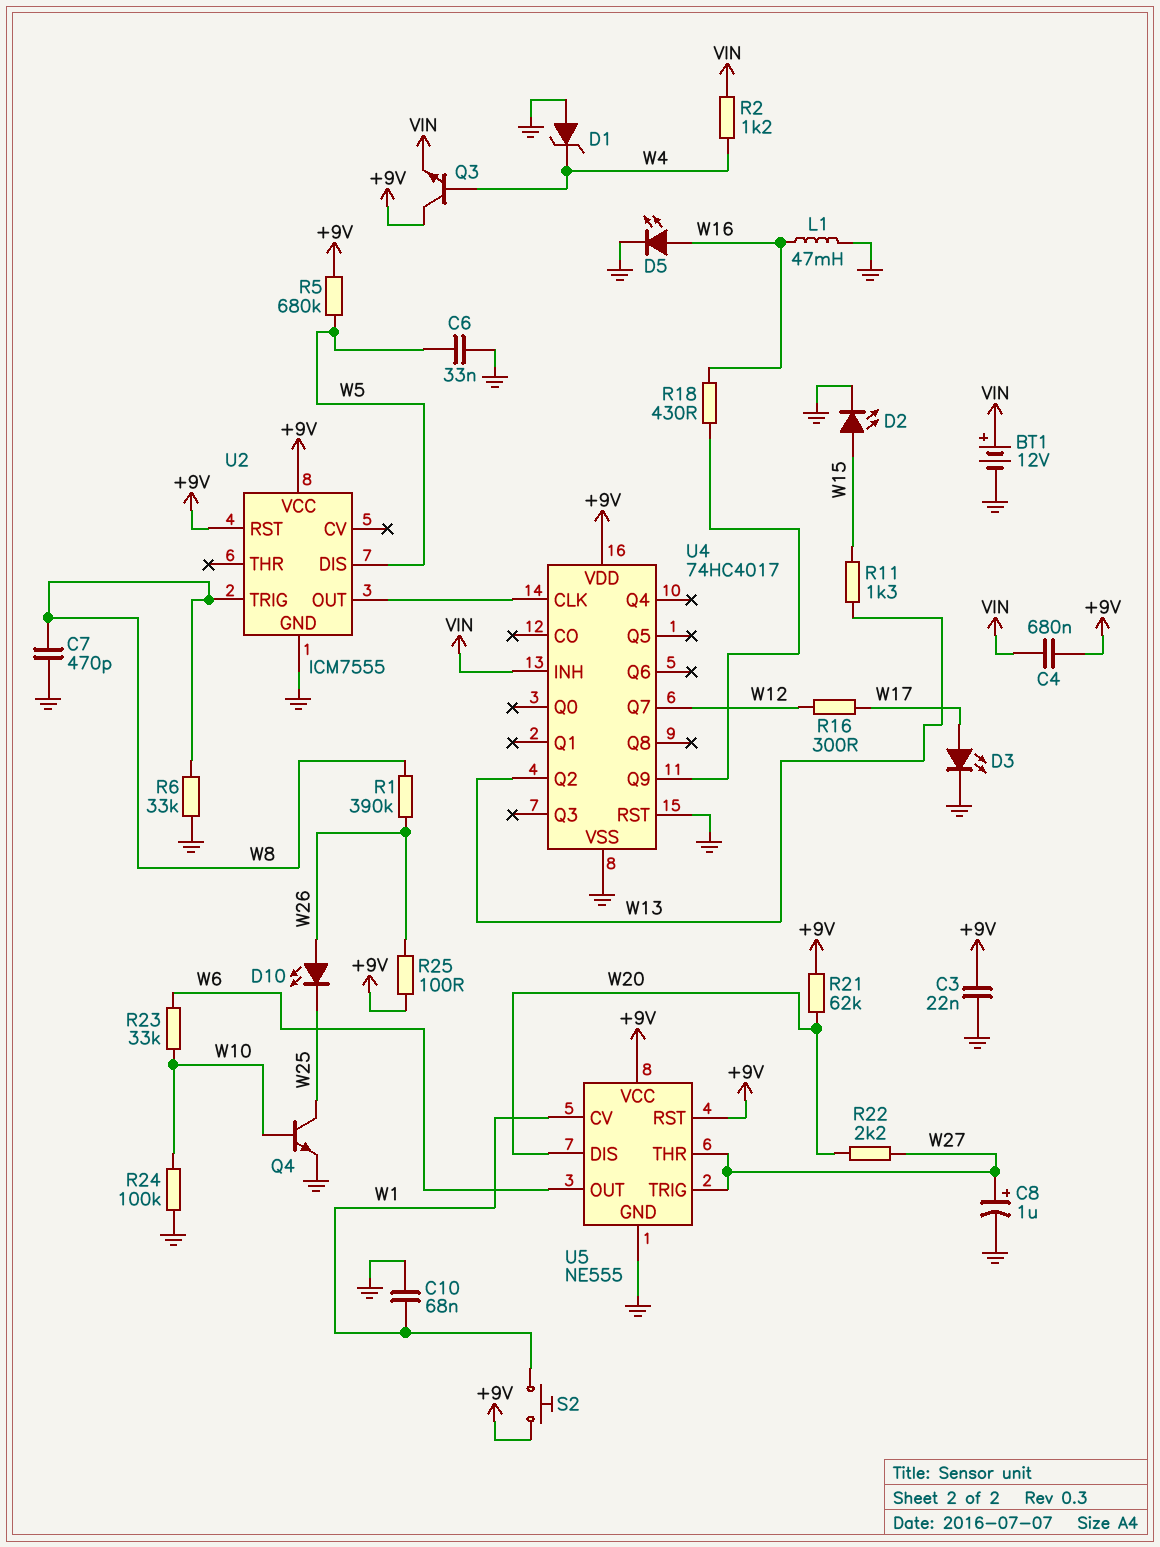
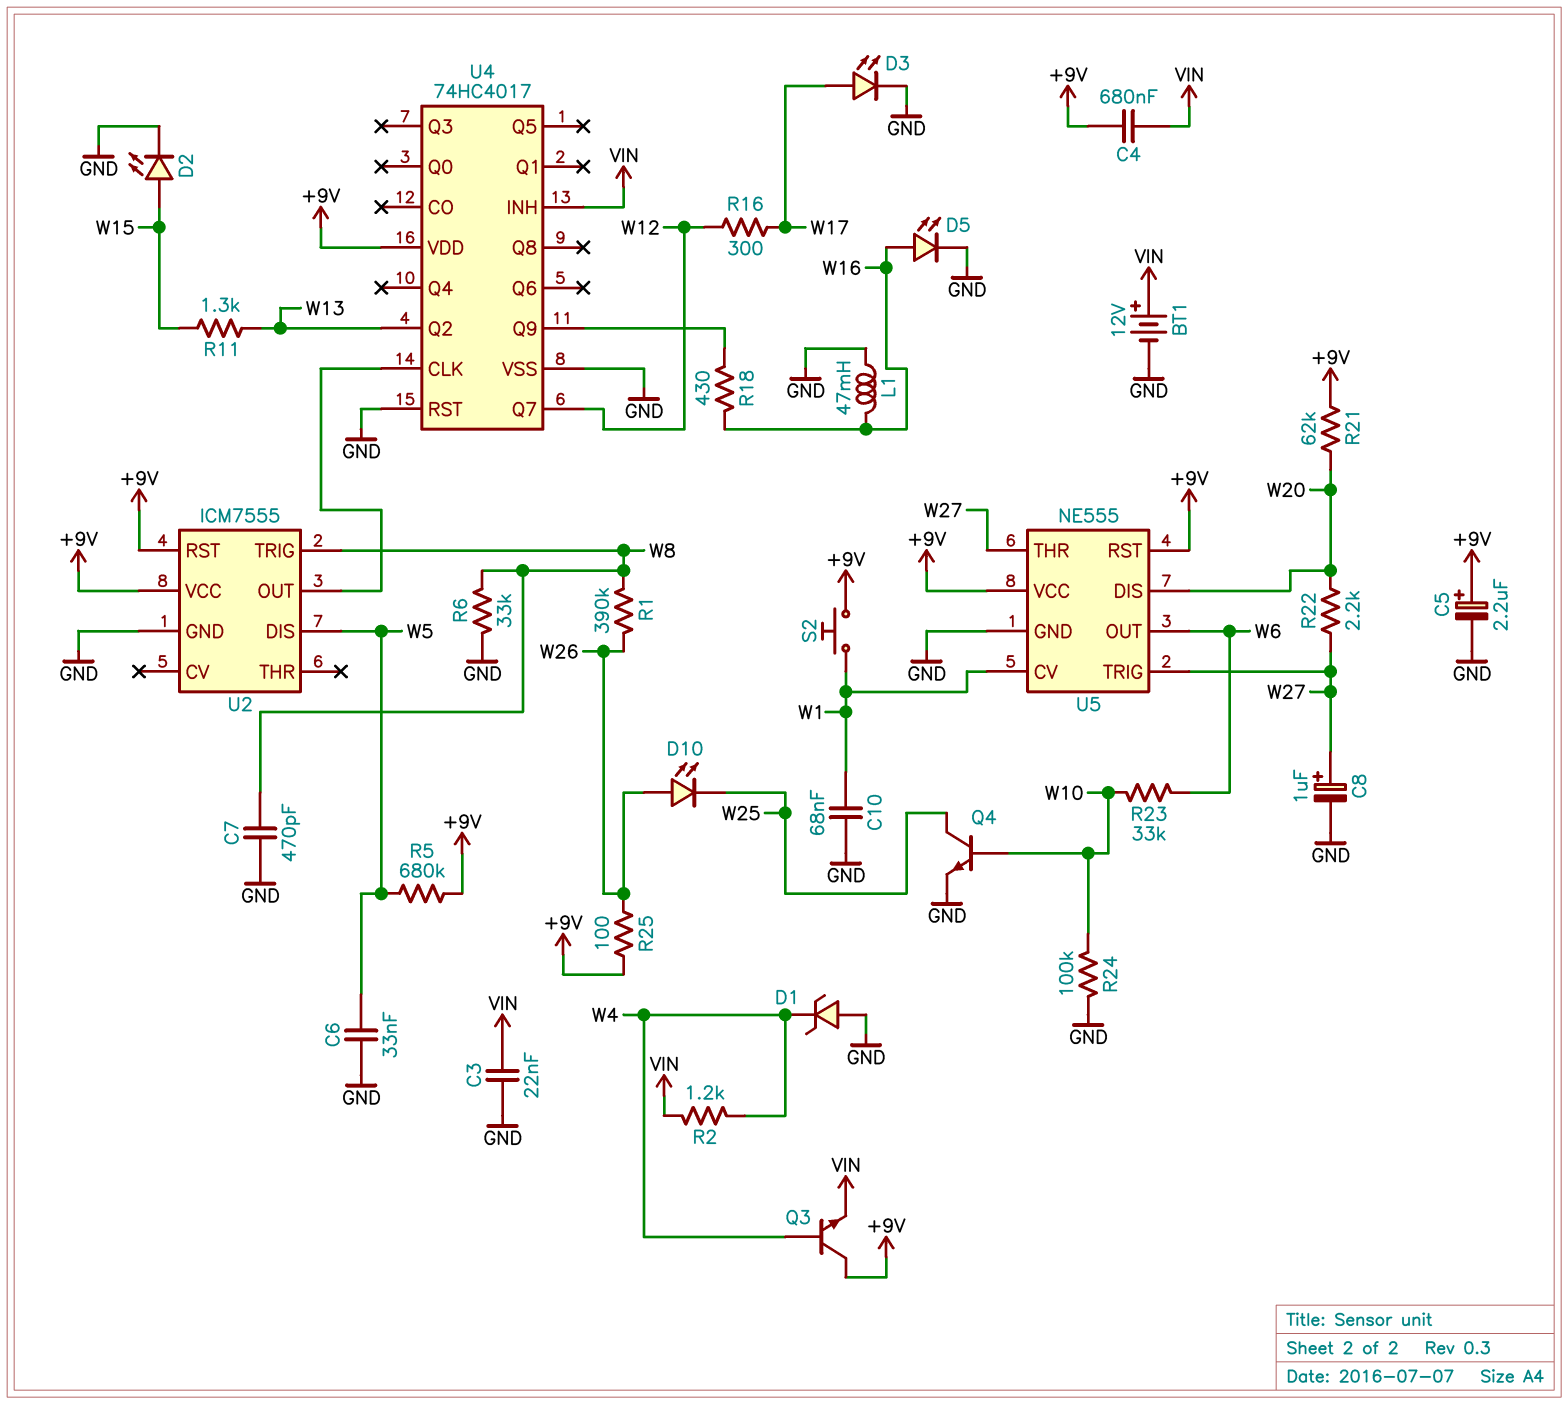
C3: 22nF (+9V, GND) -> 22nF (GND, VIN)
C5: none -> 2.2uF (plus +9V, minus GND)

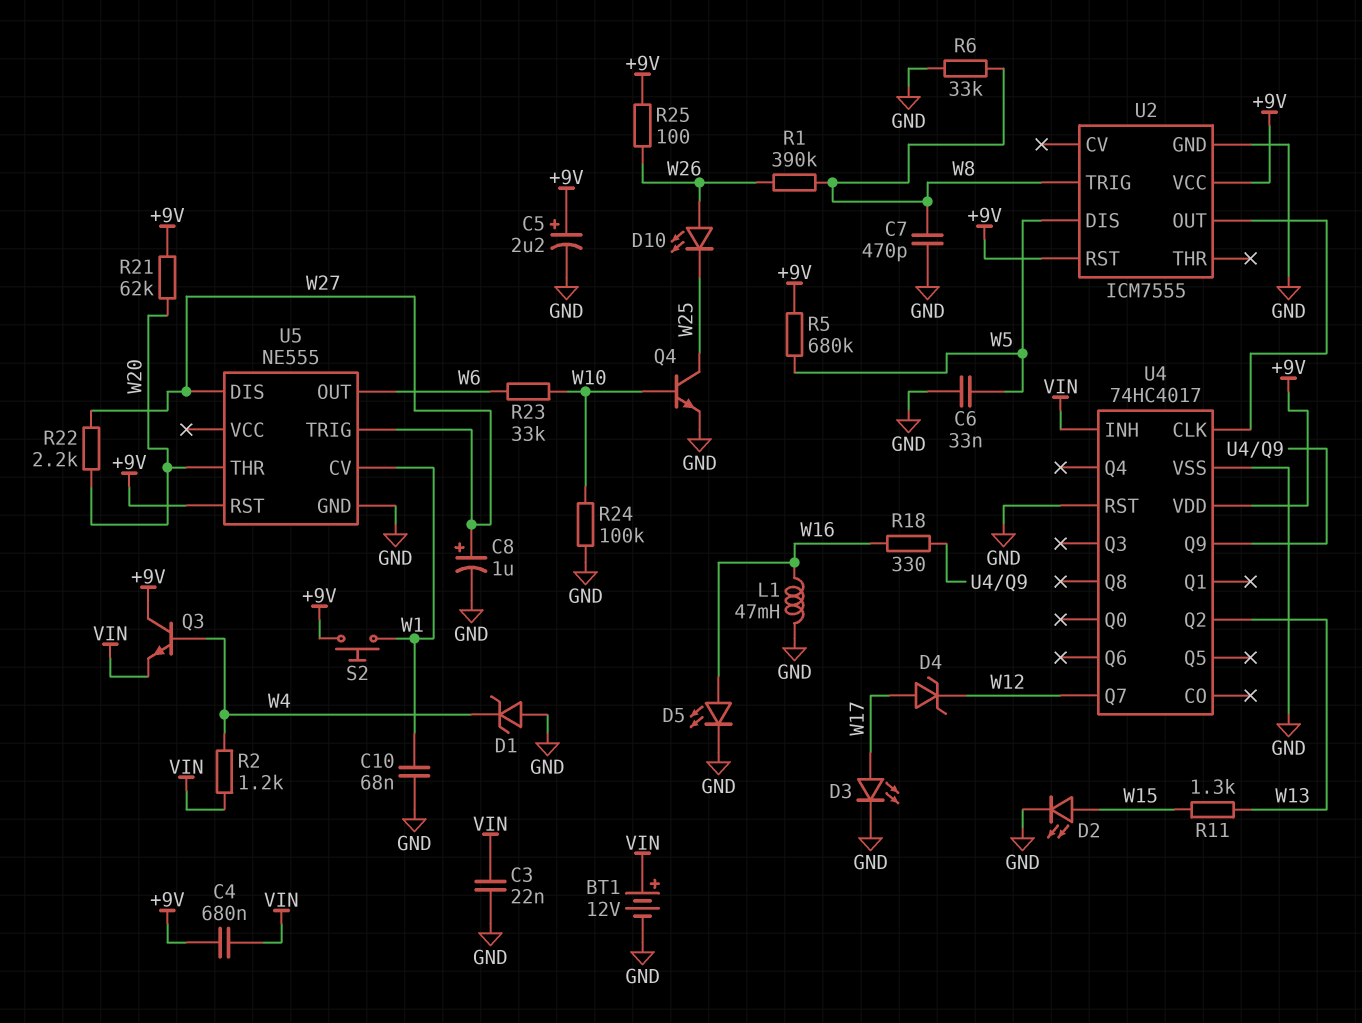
D4: none -> zener (A W17, K W12)
R16: 300 (W12, W17) -> none
R18: 430 (U4/Q9, W16) -> 330 (U4/Q9, W16)
U5 pin DIS: W20 -> W27
U5 pin THR: W27 -> W20
U5 pin VCC: +9V -> none

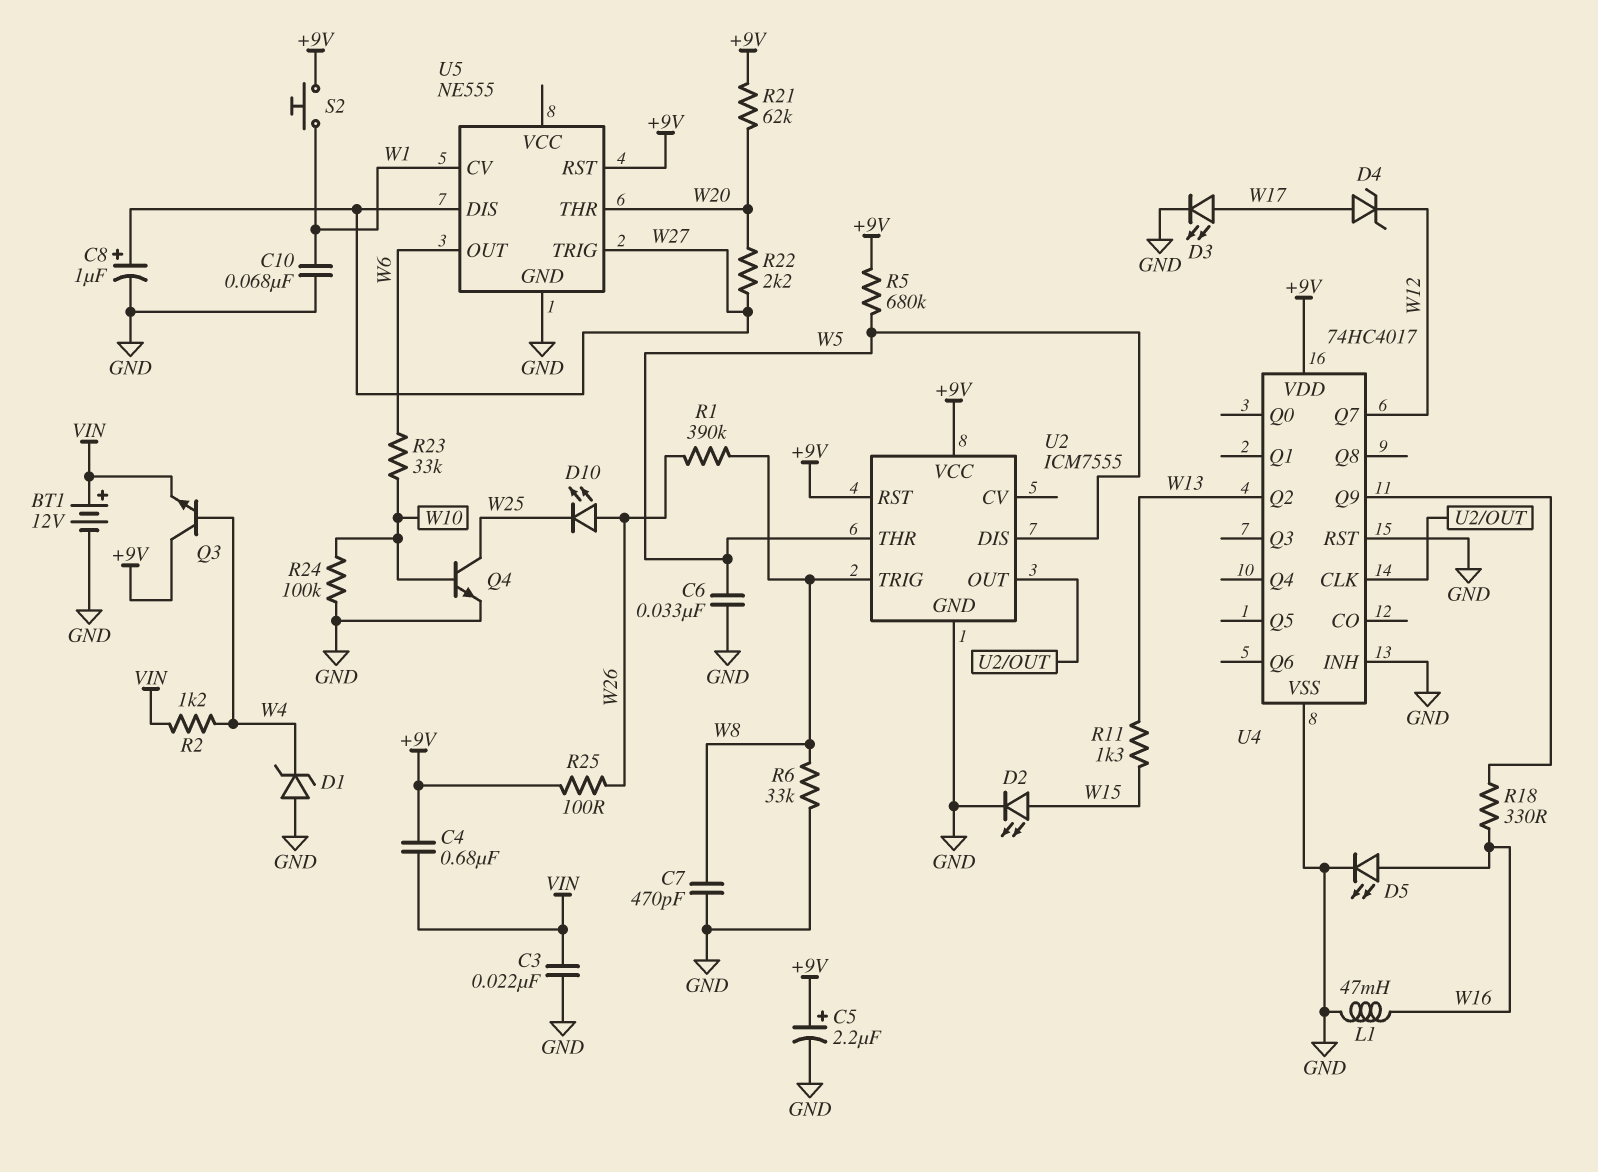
U2 pin THR: none -> W5
U4 pin INH: VIN -> GND

